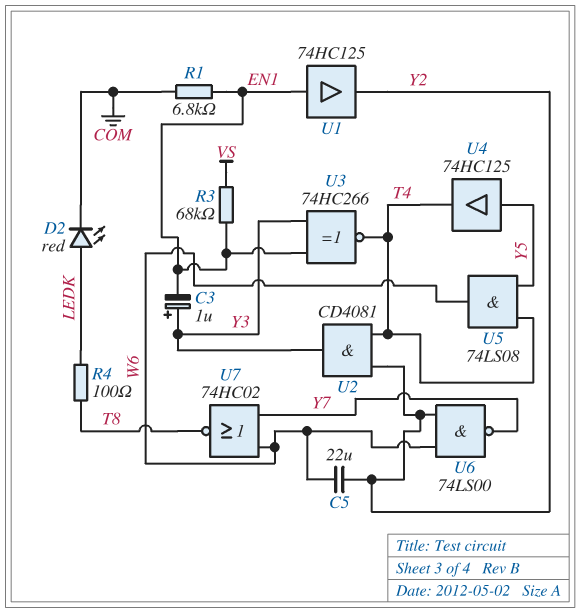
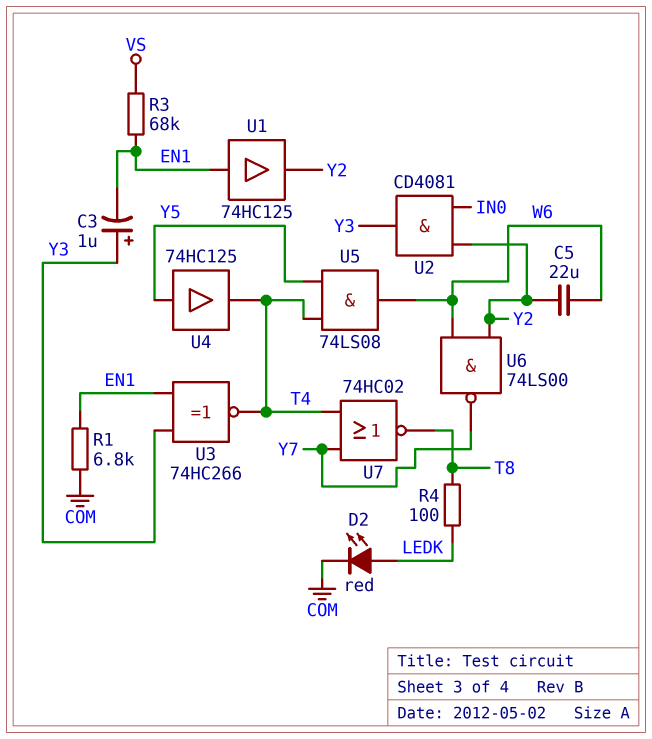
U2: AND CD4081 (in T4, in Y2, out Y3) -> AND CD4081 (in IN0, in Y2, out Y3)
U7: NOR 74HC02 (in W6, in Y7, out T8) -> NOR 74HC02 (in T4, in Y7, out T8)

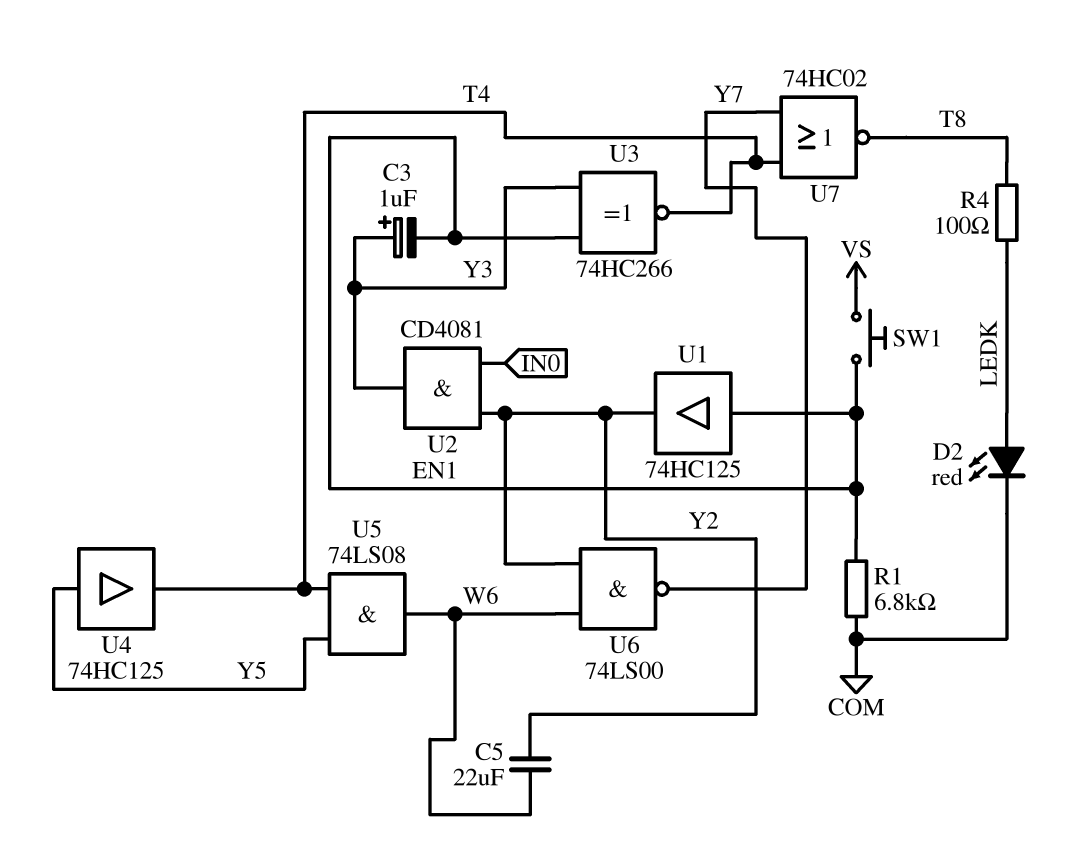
R3: 68k (EN1, VS) -> none
SW1: none -> button (EN1, VS)

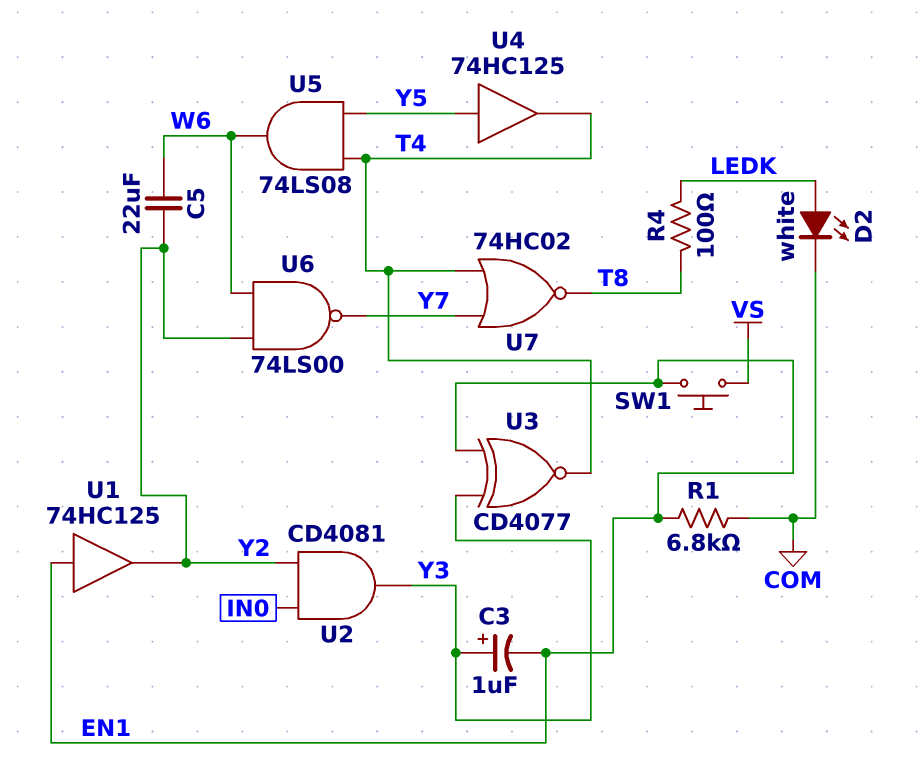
D2: LED red (A LEDK, K COM) -> LED white (A LEDK, K COM)
U3: XNOR 74HC266 (in EN1, in Y3, out T4) -> XNOR CD4077 (in EN1, in Y3, out T4)

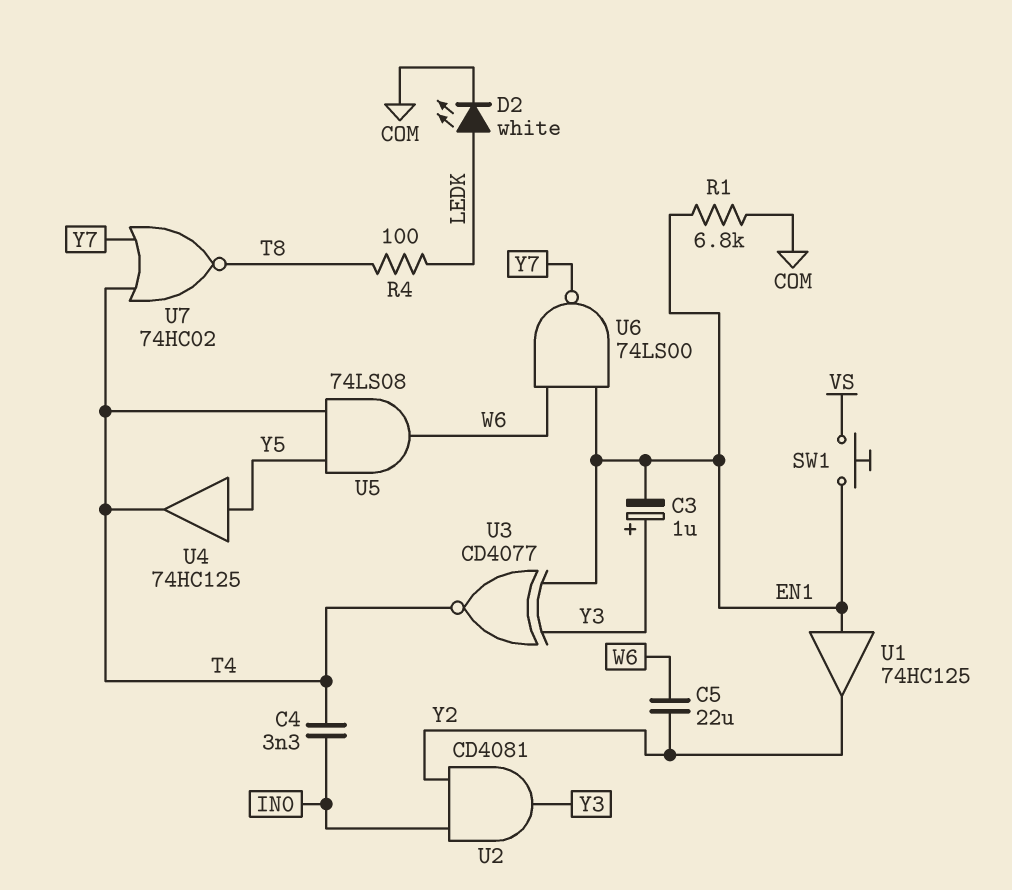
C4: none -> 3.3nF (IN0, T4)
U6: NAND 74LS00 (in W6, in Y2, out Y7) -> NAND 74LS00 (in EN1, in W6, out Y7)

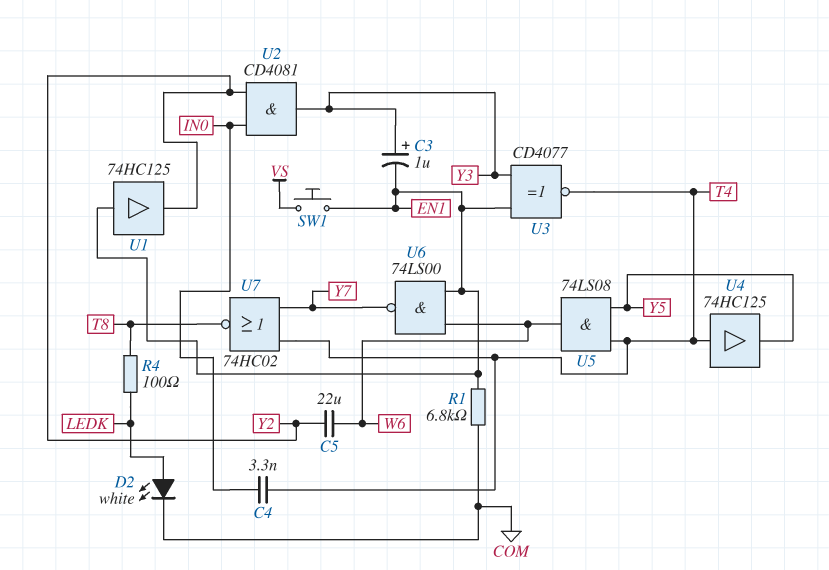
U4: buffer 74HC125 (in Y5, out T4) -> buffer 74HC125 (in T4, out Y5)

